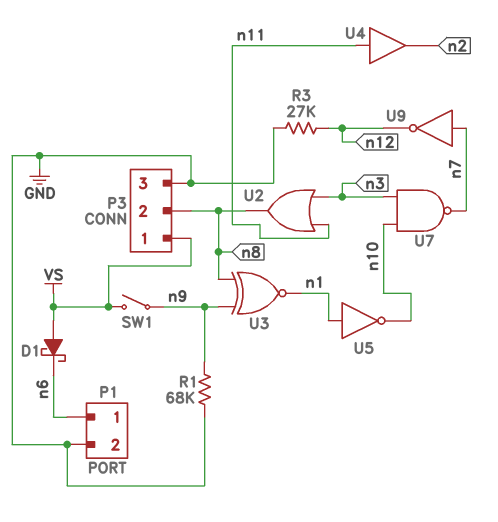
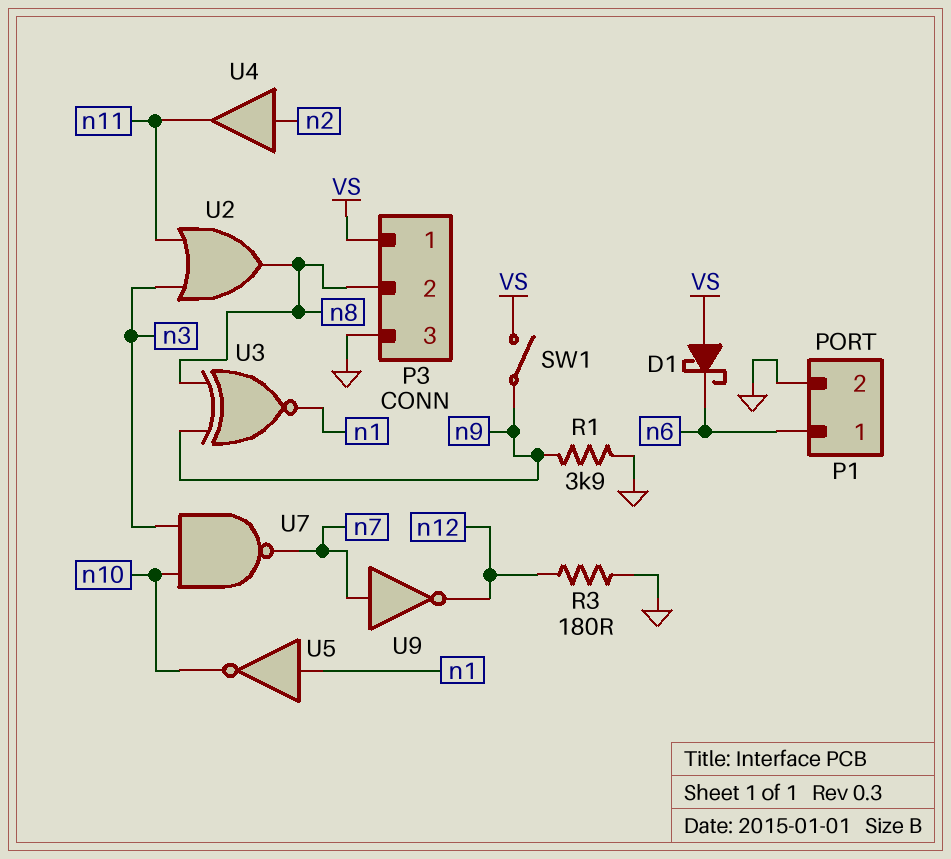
R1: 68k (GND, n9) -> 3.9k (GND, n9)
R3: 27k (GND, n12) -> 180 (GND, n12)
U4: buffer (in n11, out n2) -> buffer (in n2, out n11)

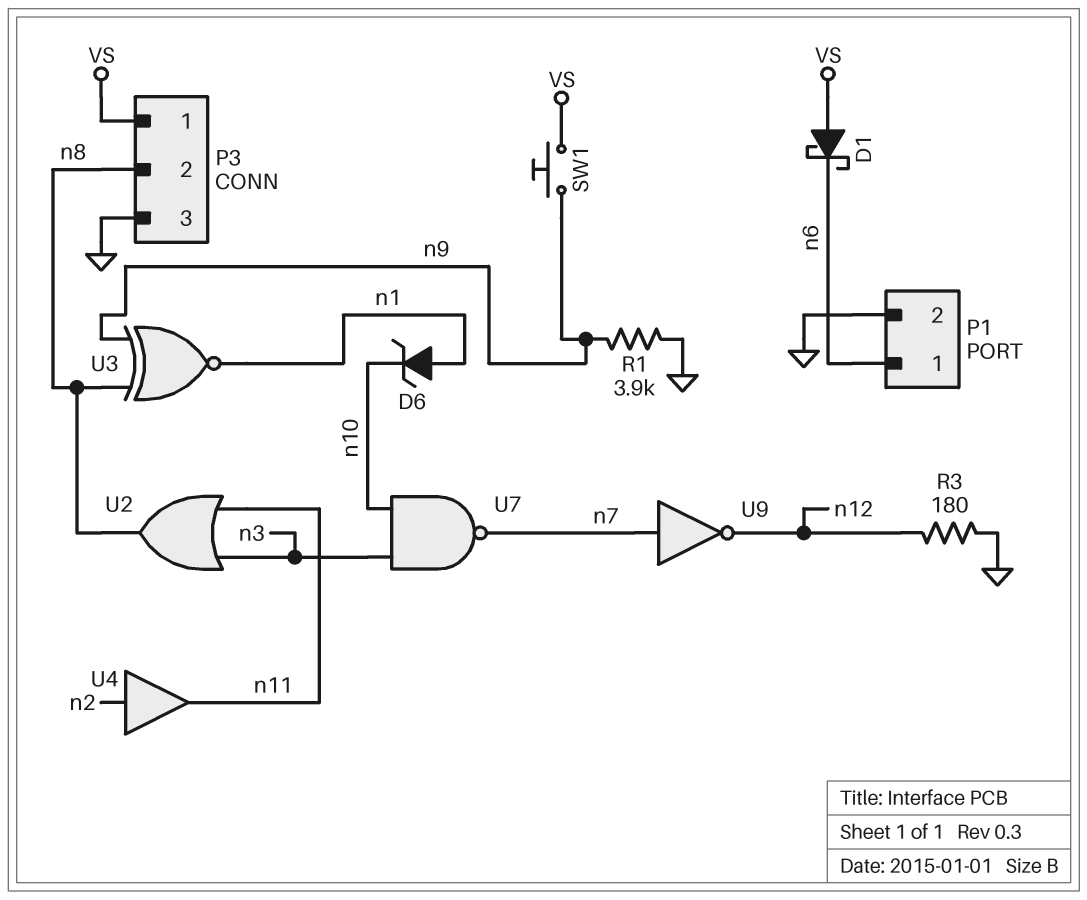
D6: none -> zener (A n1, K n10)
SW1: switch (VS, n9) -> button (VS, n9)
U5: NOT (in n1, out n10) -> none

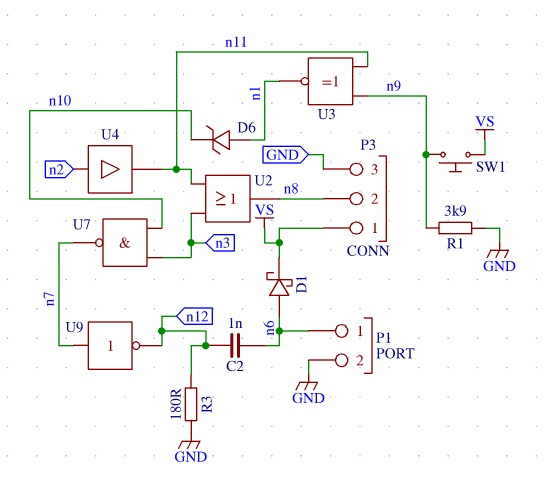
C2: none -> 1nF (n6, n12)
D1: schottky (A VS, K n6) -> schottky (A n6, K VS)
U3: XNOR (in n8, in n9, out n1) -> XNOR (in n9, in n11, out n1)

